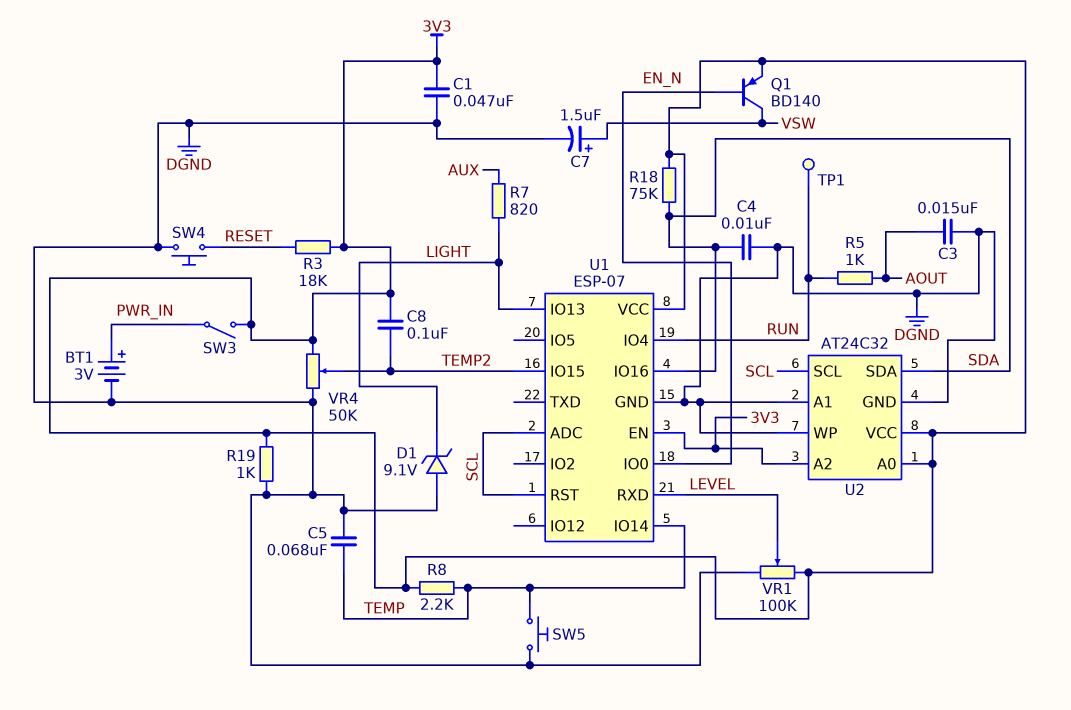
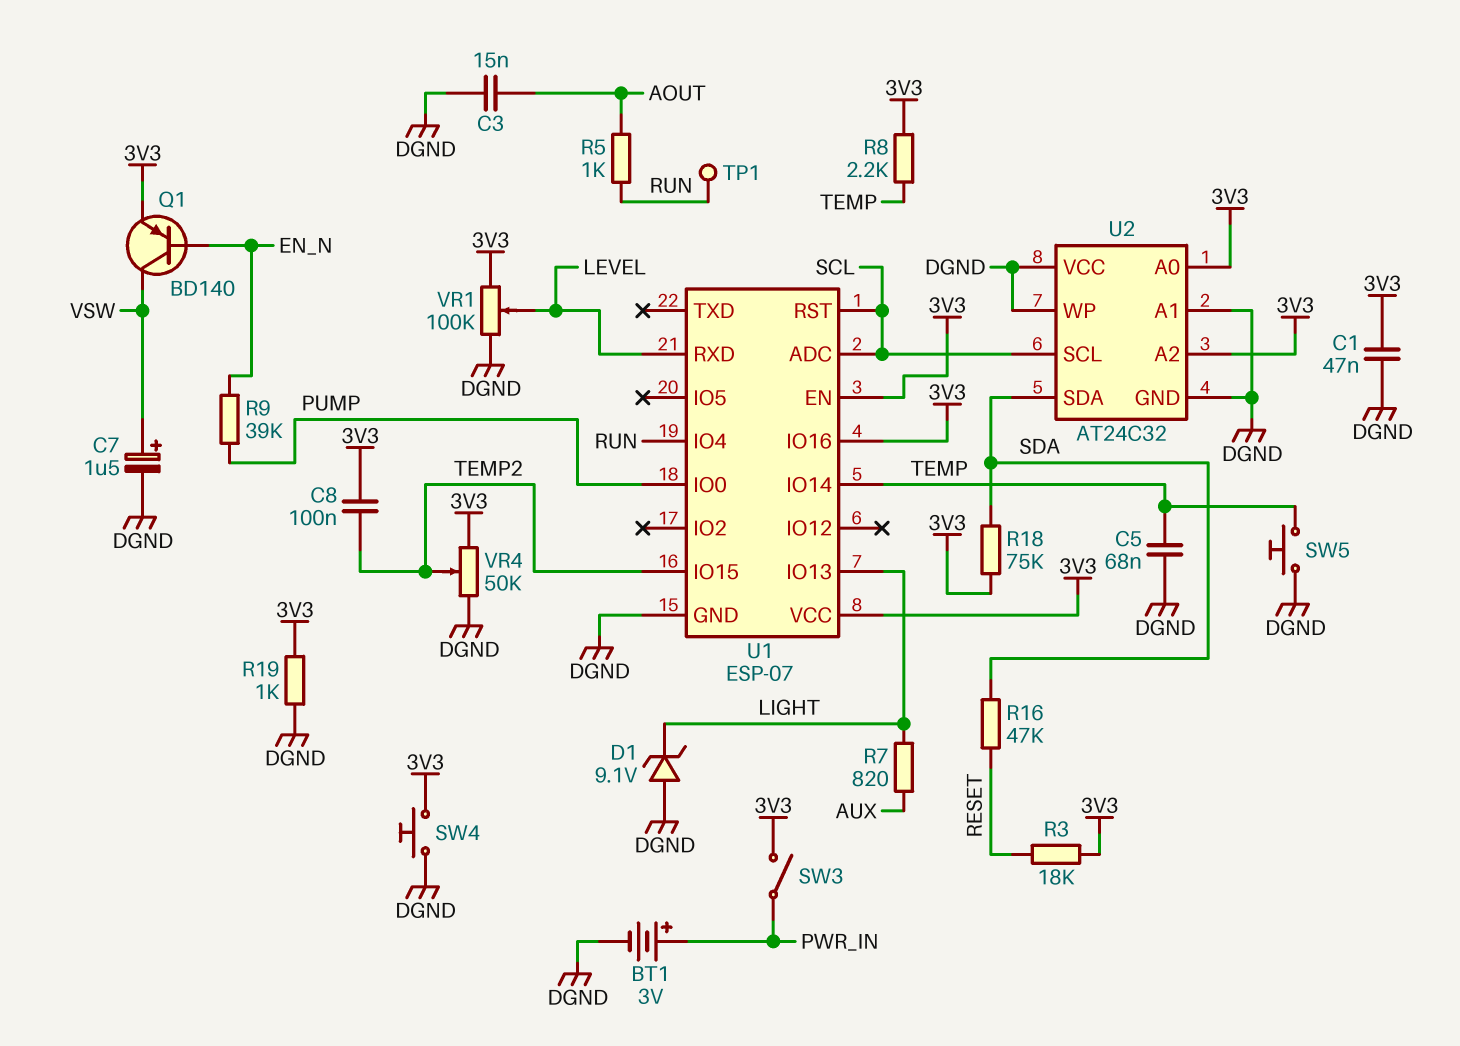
C4: 10nF (DGND, SDA) -> none
R9: none -> 39k (EN_N, PUMP)
R16: none -> 47k (RESET, SDA)
SW4: button (DGND, RESET) -> button (3V3, DGND)
U1 pin IO0: EN_N -> PUMP
U1 pin IO16: SDA -> 3V3
U2 pin VCC: 3V3 -> DGND

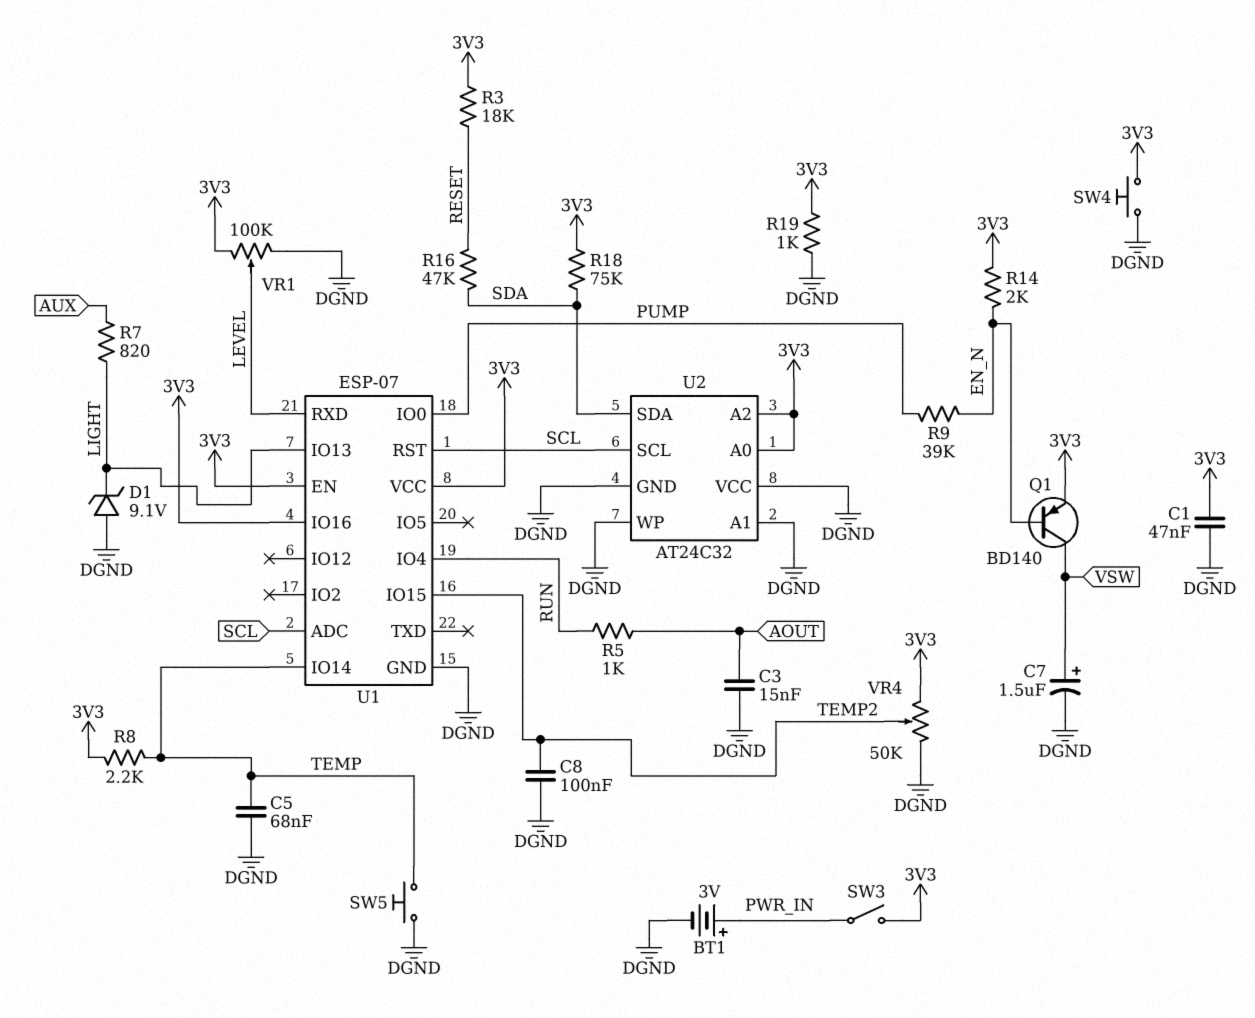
C8: 100nF (3V3, TEMP2) -> 100nF (DGND, TEMP2)
R14: none -> 2k (3V3, EN_N)
TP1: test point (RUN) -> none

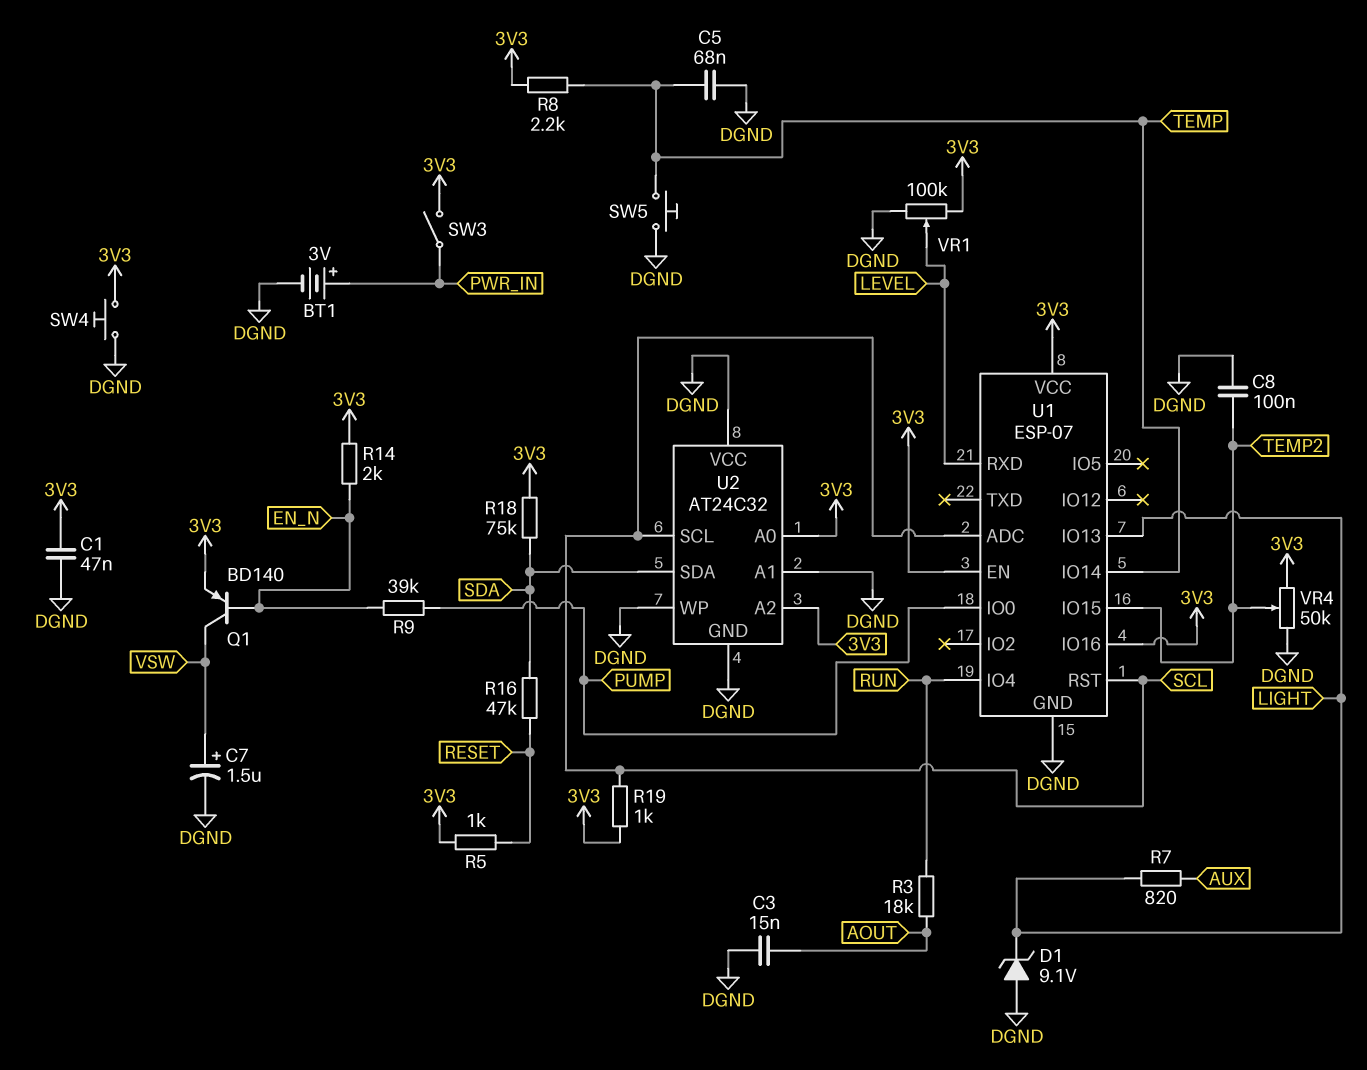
R3: 18k (3V3, RESET) -> 18k (AOUT, RUN)
R5: 1k (AOUT, RUN) -> 1k (3V3, RESET)
R19: 1k (3V3, DGND) -> 1k (3V3, SCL)

